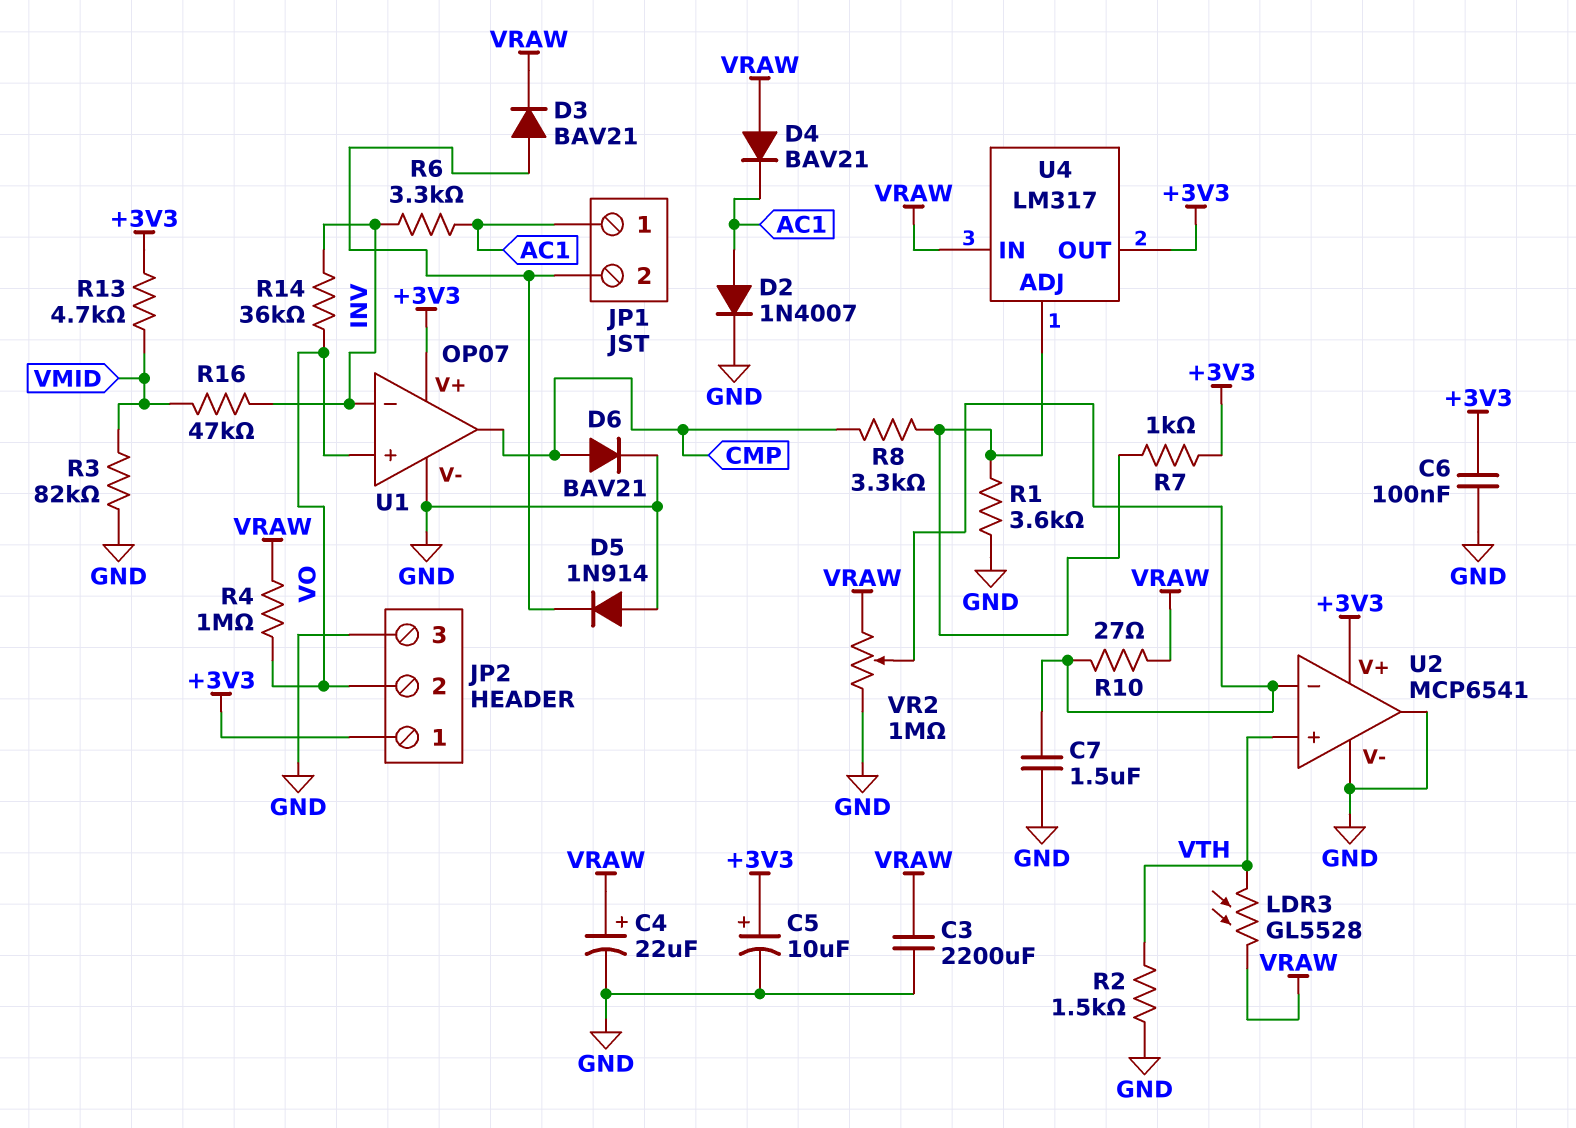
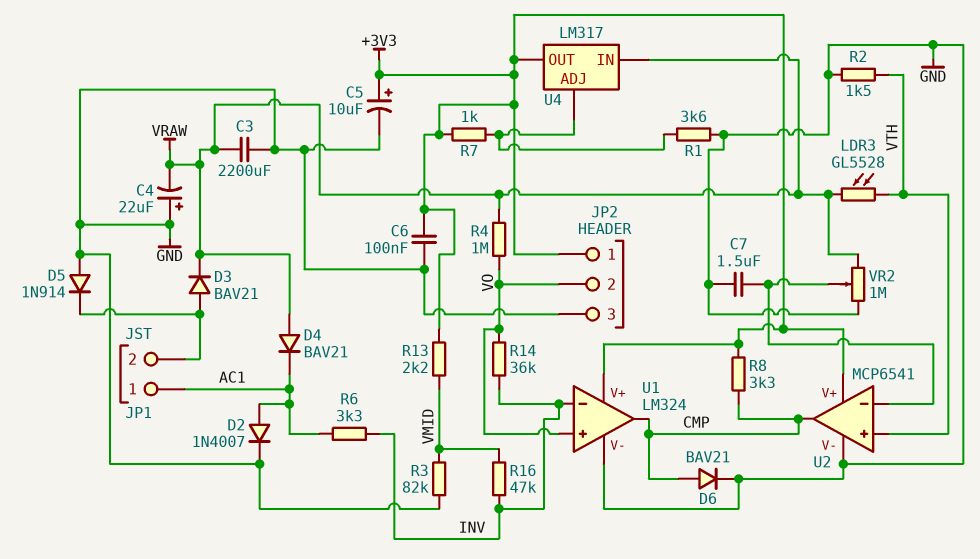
C4: 22uF (plus VRAW, minus GND) -> 22uF (plus GND, minus VRAW)
R8: 3.3k (CMP, U4/ADJ) -> 3.3k (+3V3, CMP)
R10: 27 (U2/in-, VRAW) -> none
R13: 4.7k (+3V3, VMID) -> 2.2k (+3V3, VMID)
U1: OP07 -> LM324
U2 pin out: GND -> CMP

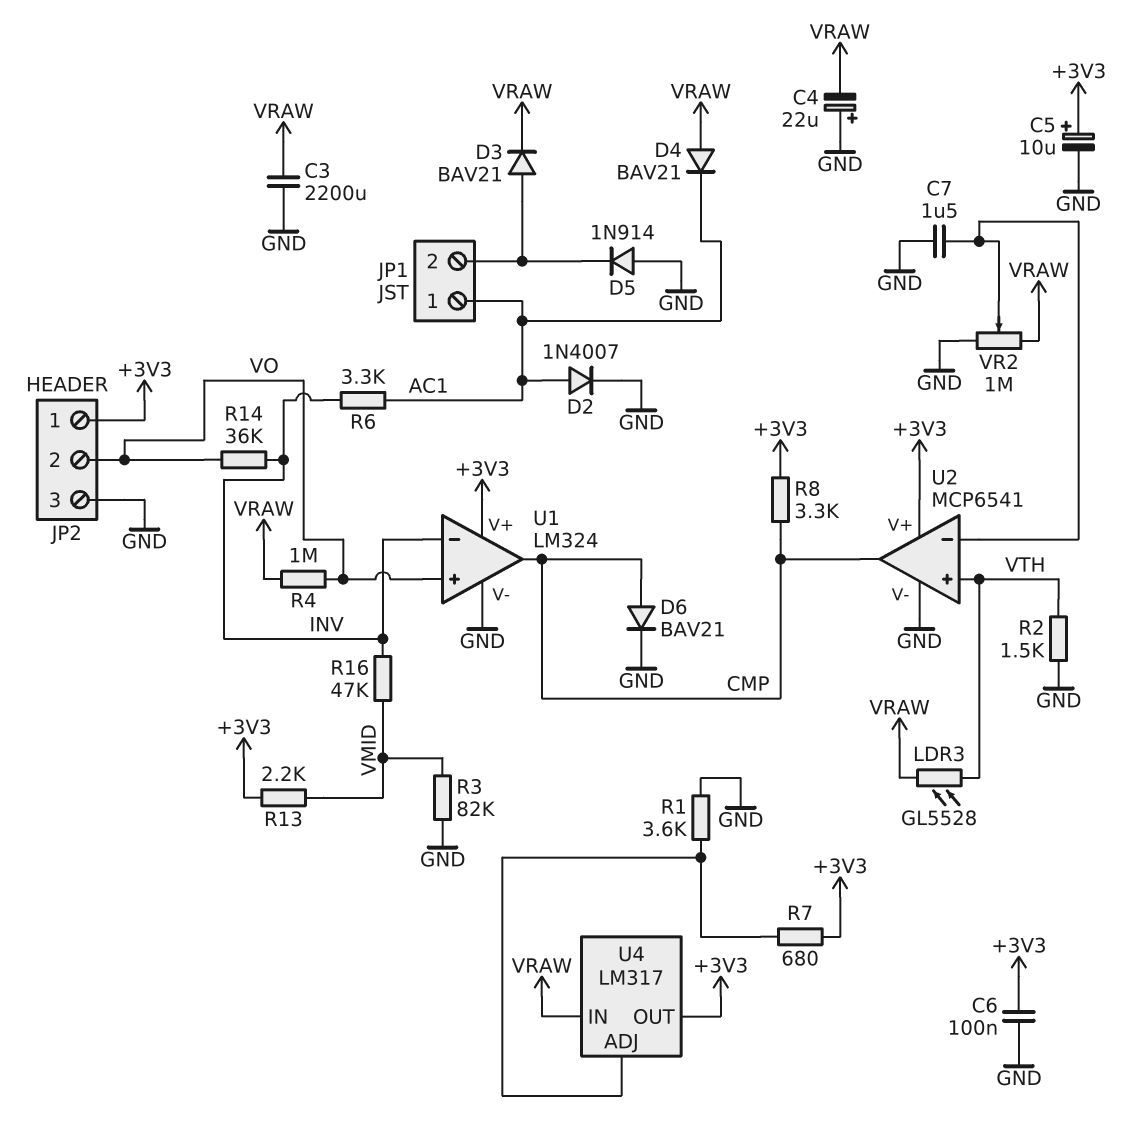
R7: 1k (+3V3, U4/ADJ) -> 680 (+3V3, U4/ADJ)

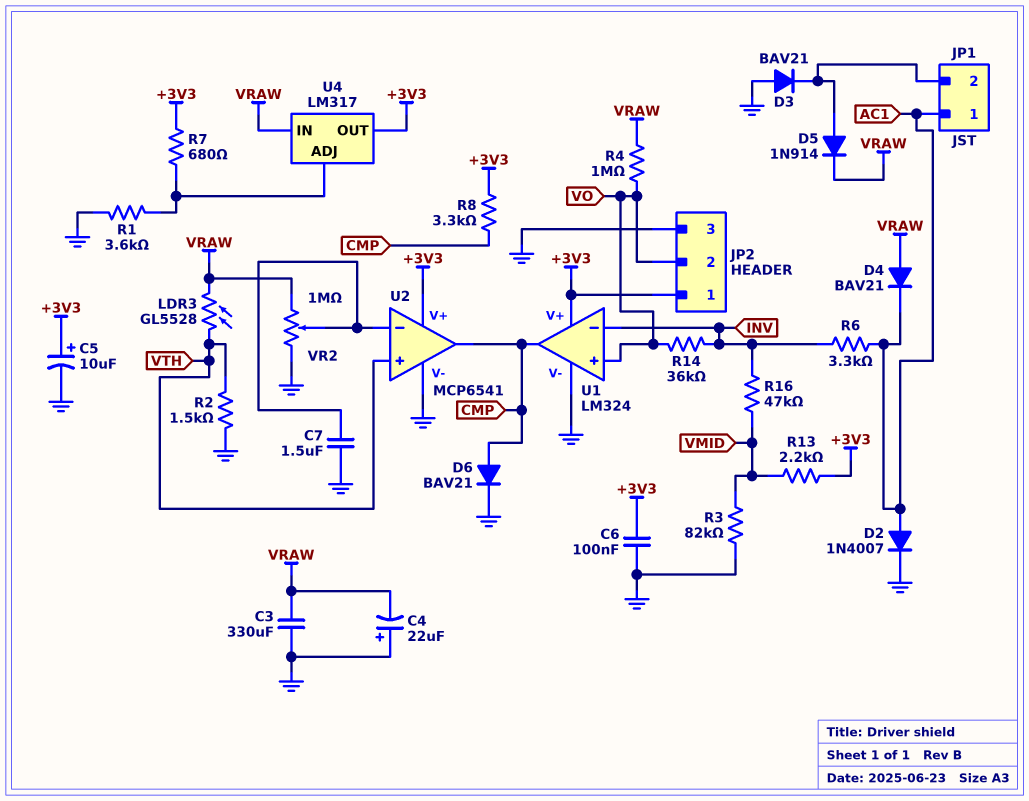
C3: 2200uF (GND, VRAW) -> 330uF (GND, VRAW)
D3: diode BAV21 (A JP1/2, K VRAW) -> diode BAV21 (A GND, K JP1/2)
D5: diode 1N914 (A GND, K JP1/2) -> diode 1N914 (A JP1/2, K VRAW)

